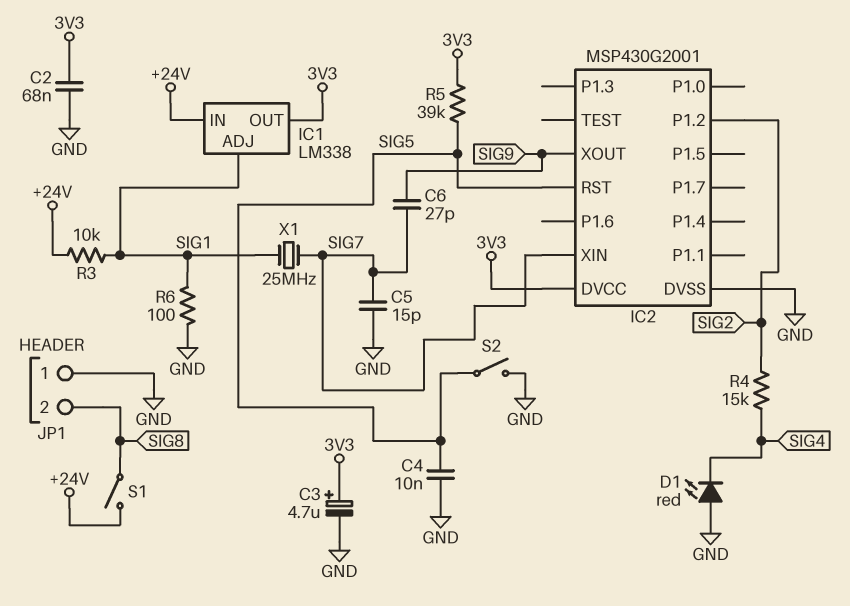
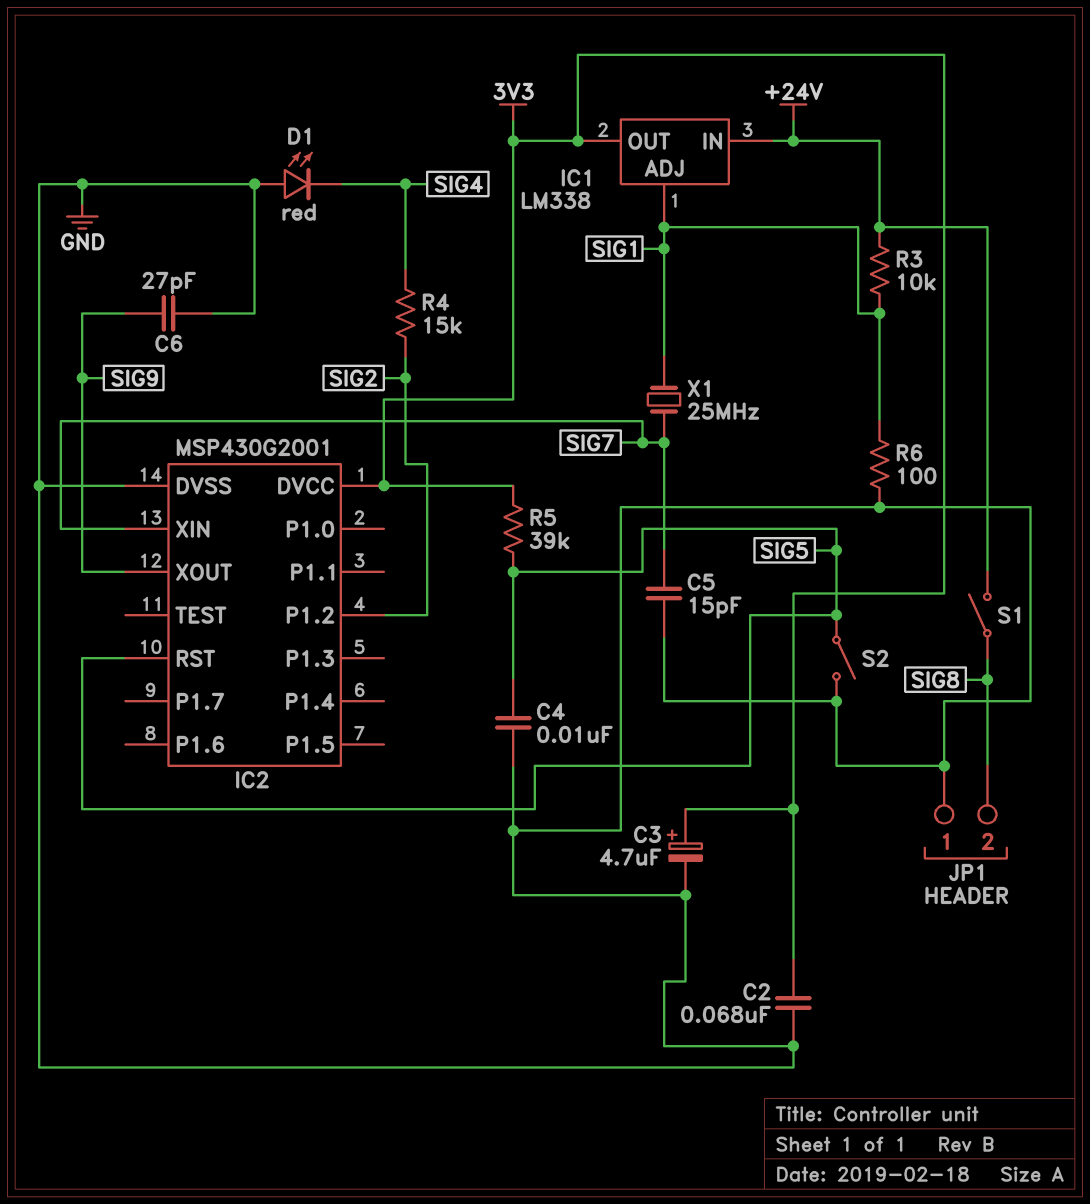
C6: 27pF (SIG7, SIG9) -> 27pF (GND, SIG9)

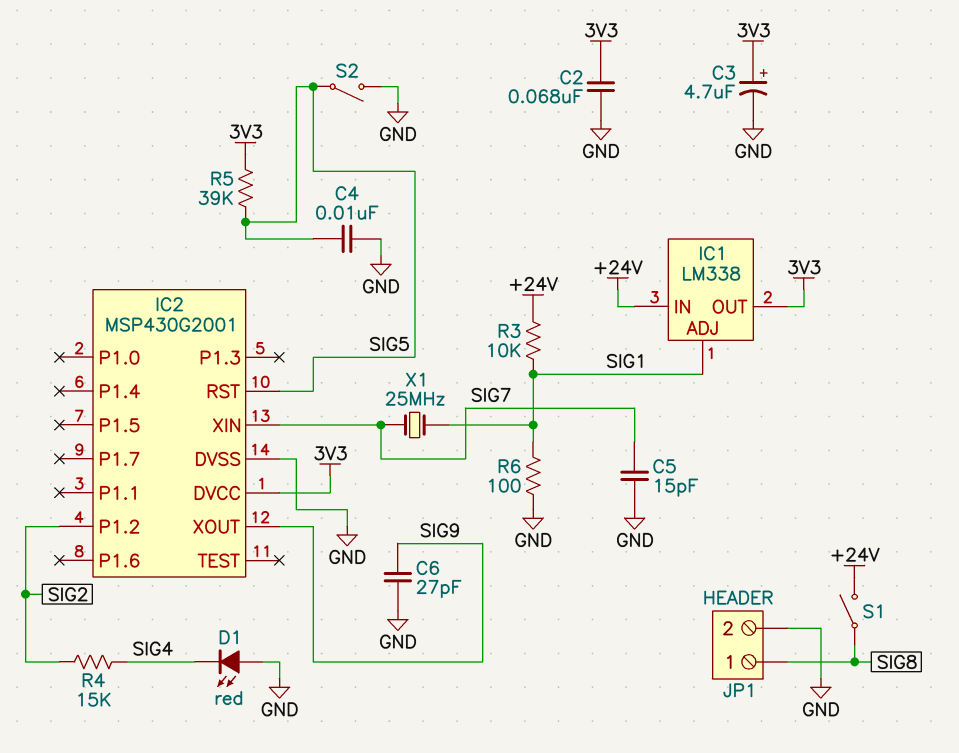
JP1 pin 1: GND -> SIG8
JP1 pin 2: SIG8 -> GND

